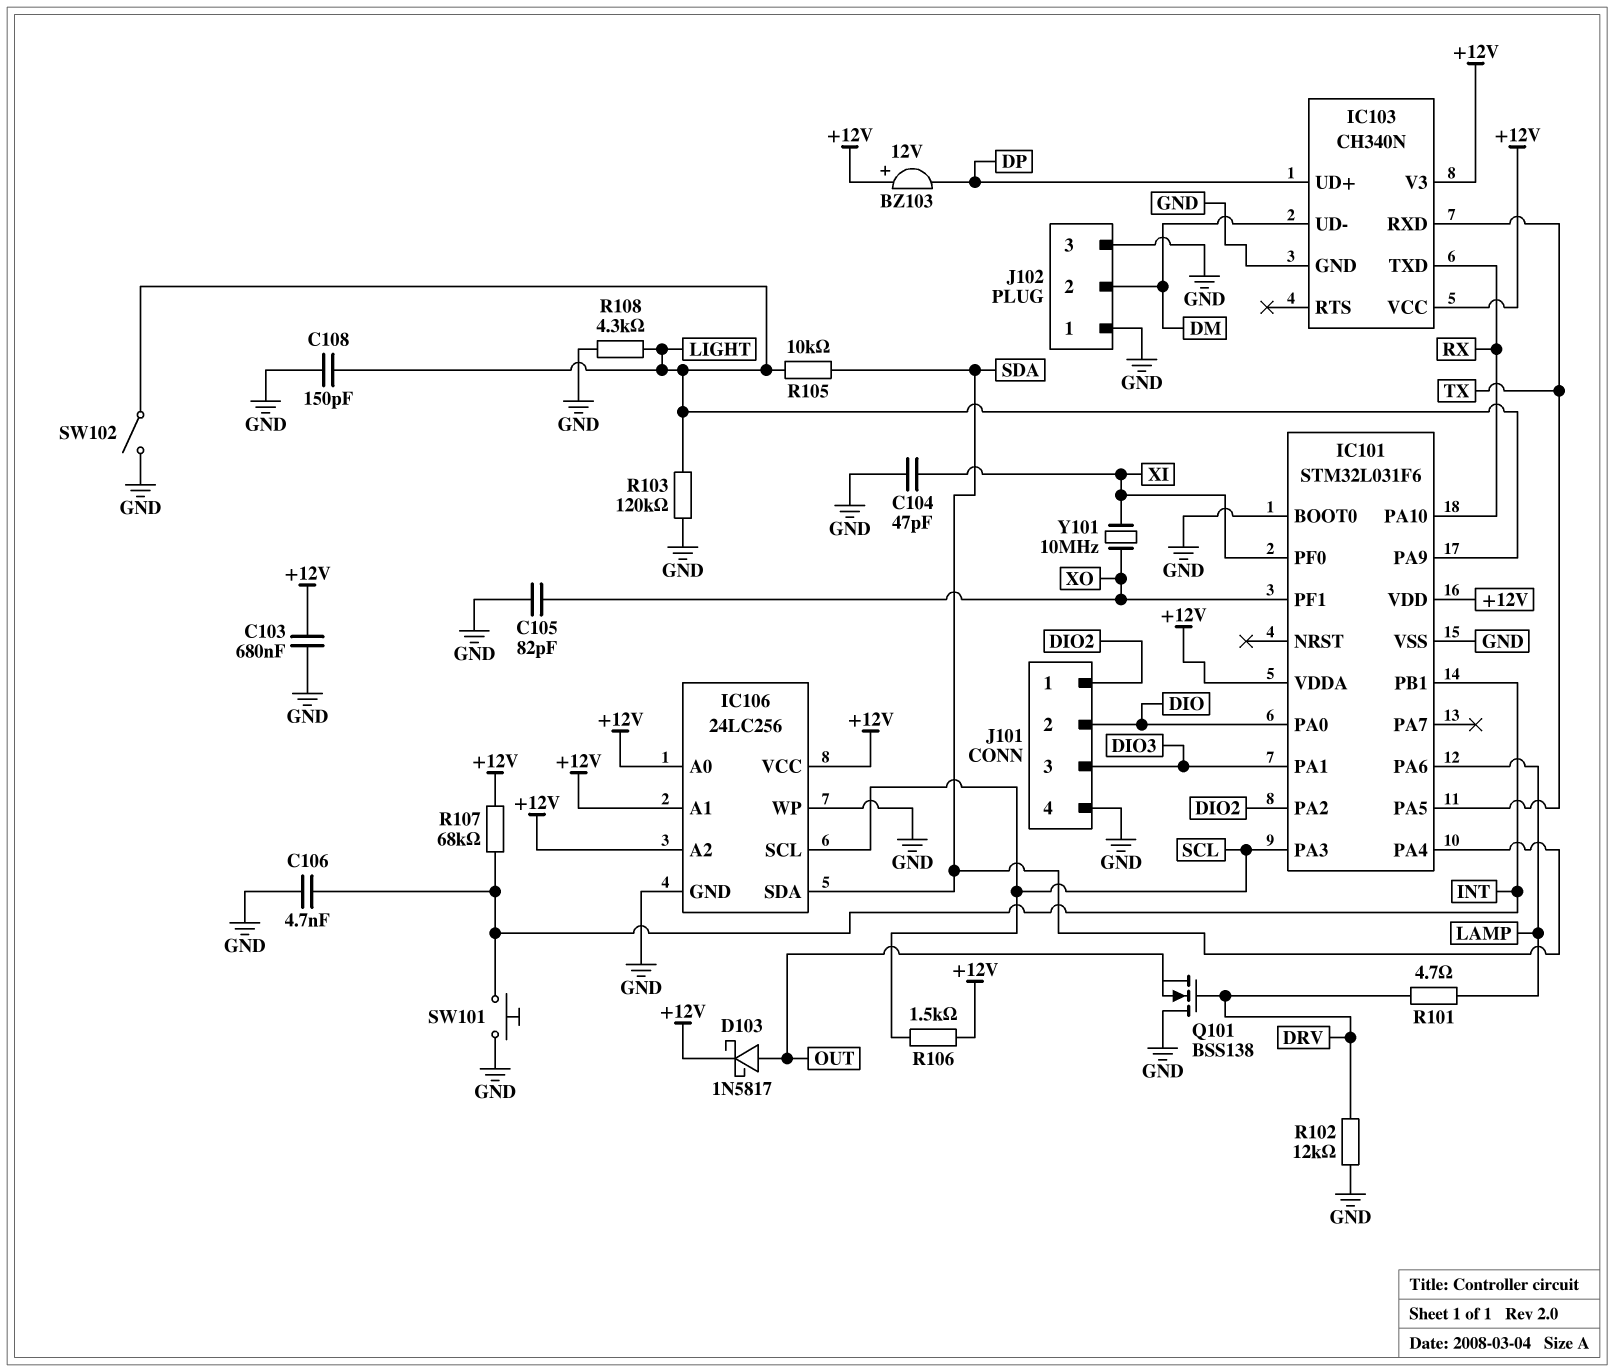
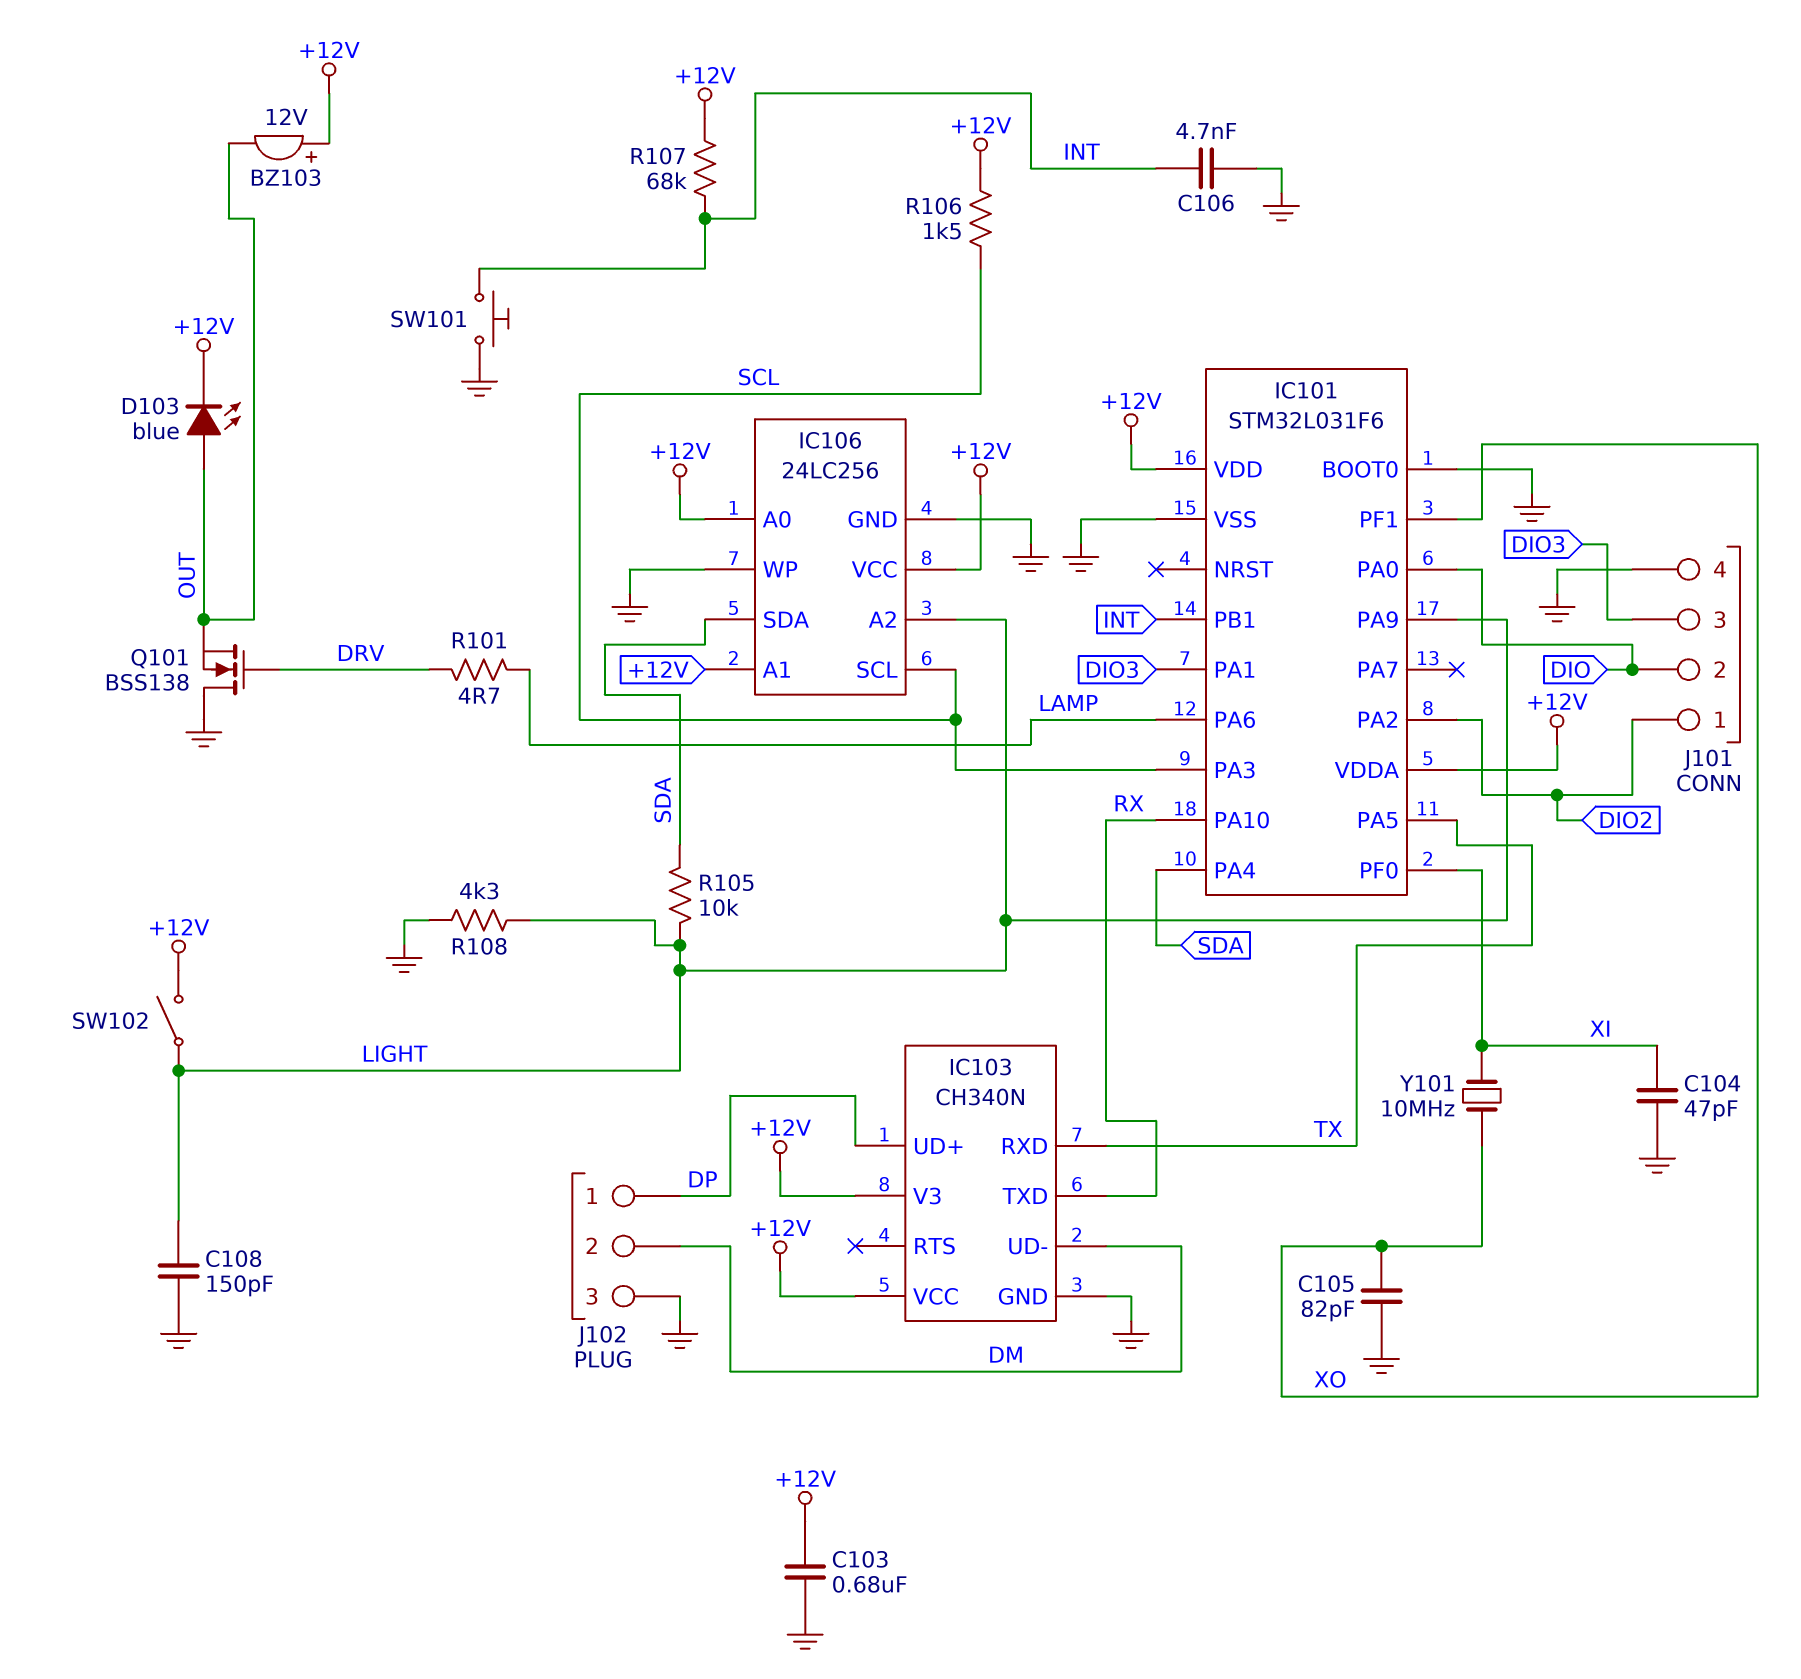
BZ103: buzzer 12V (plus +12V, minus DP) -> buzzer 12V (plus +12V, minus OUT)
D103: schottky 1N5817 (A OUT, K +12V) -> LED blue (A OUT, K +12V)
IC106 pin A2: +12V -> LIGHT
J102 pin 1: GND -> DP
R102: 12k (DRV, GND) -> none
R103: 120k (GND, LIGHT) -> none
SW102: switch (GND, LIGHT) -> switch (+12V, LIGHT)

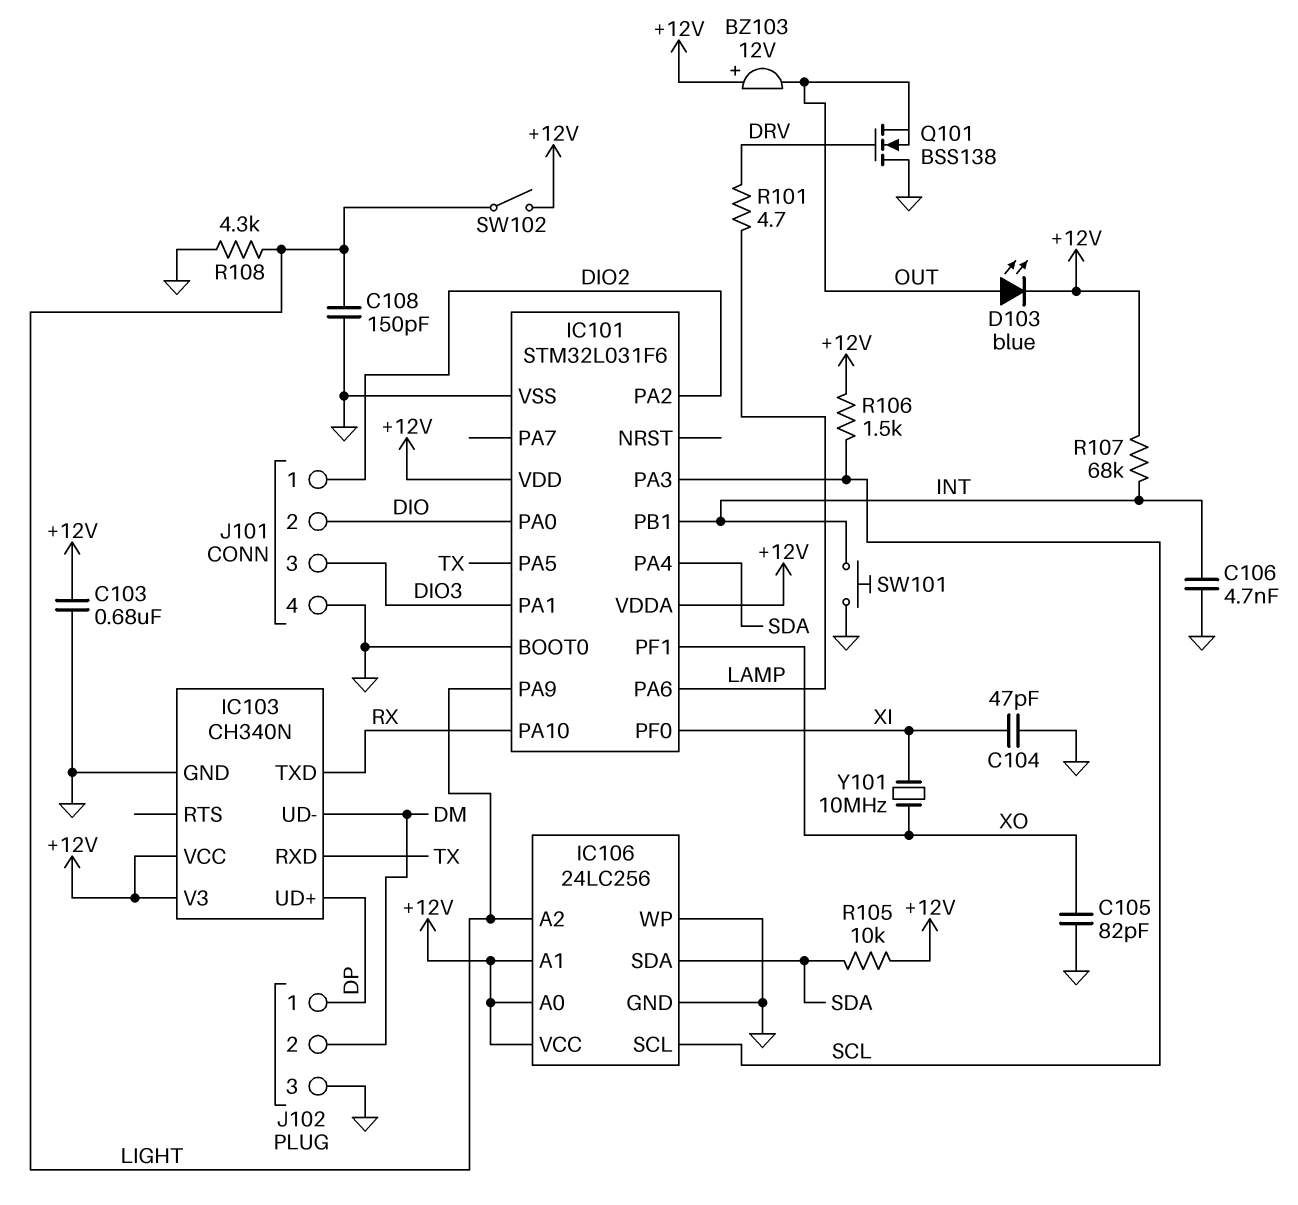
R105: 10k (LIGHT, SDA) -> 10k (+12V, SDA)

